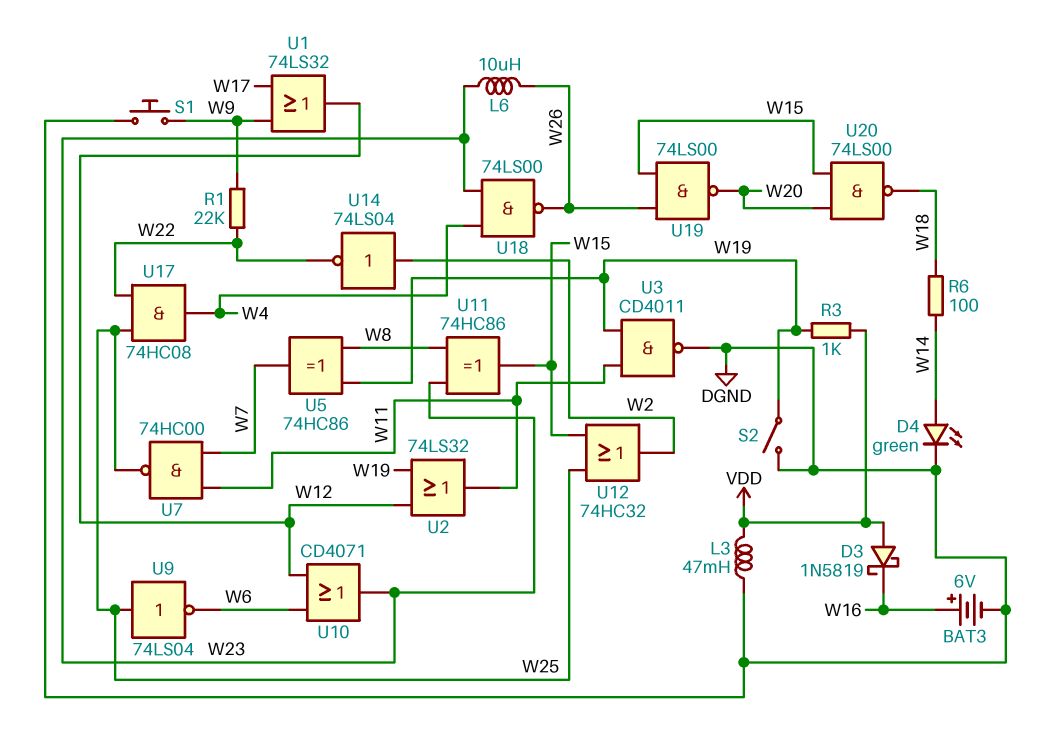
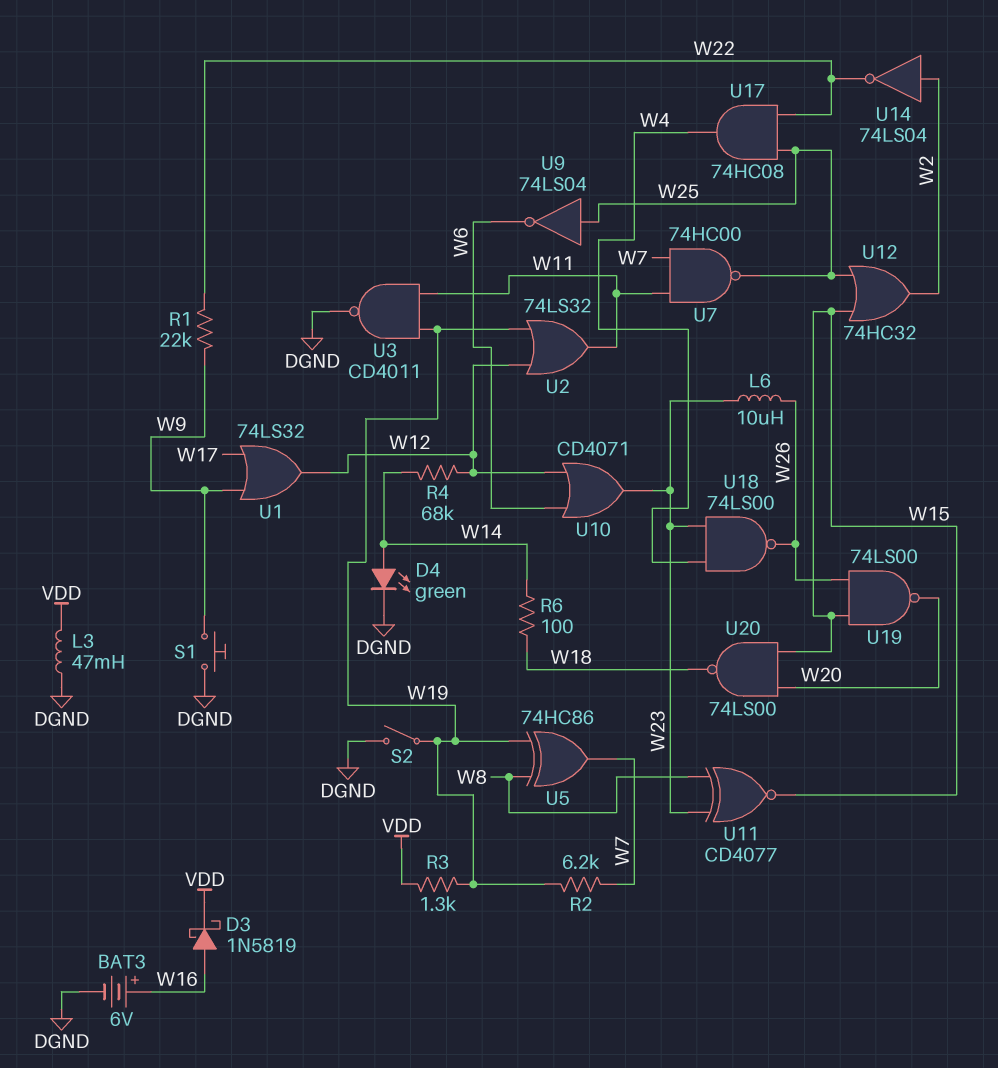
D3: schottky 1N5819 (A VDD, K W16) -> schottky 1N5819 (A W16, K VDD)
R2: none -> 6.2k (W7, W19)
R3: 1k (VDD, W19) -> 1.3k (VDD, W19)
R4: none -> 68k (W12, W14)
U11: XOR 74HC86 (in W8, in W23, out W15) -> XNOR CD4077 (in W8, in W23, out W15)

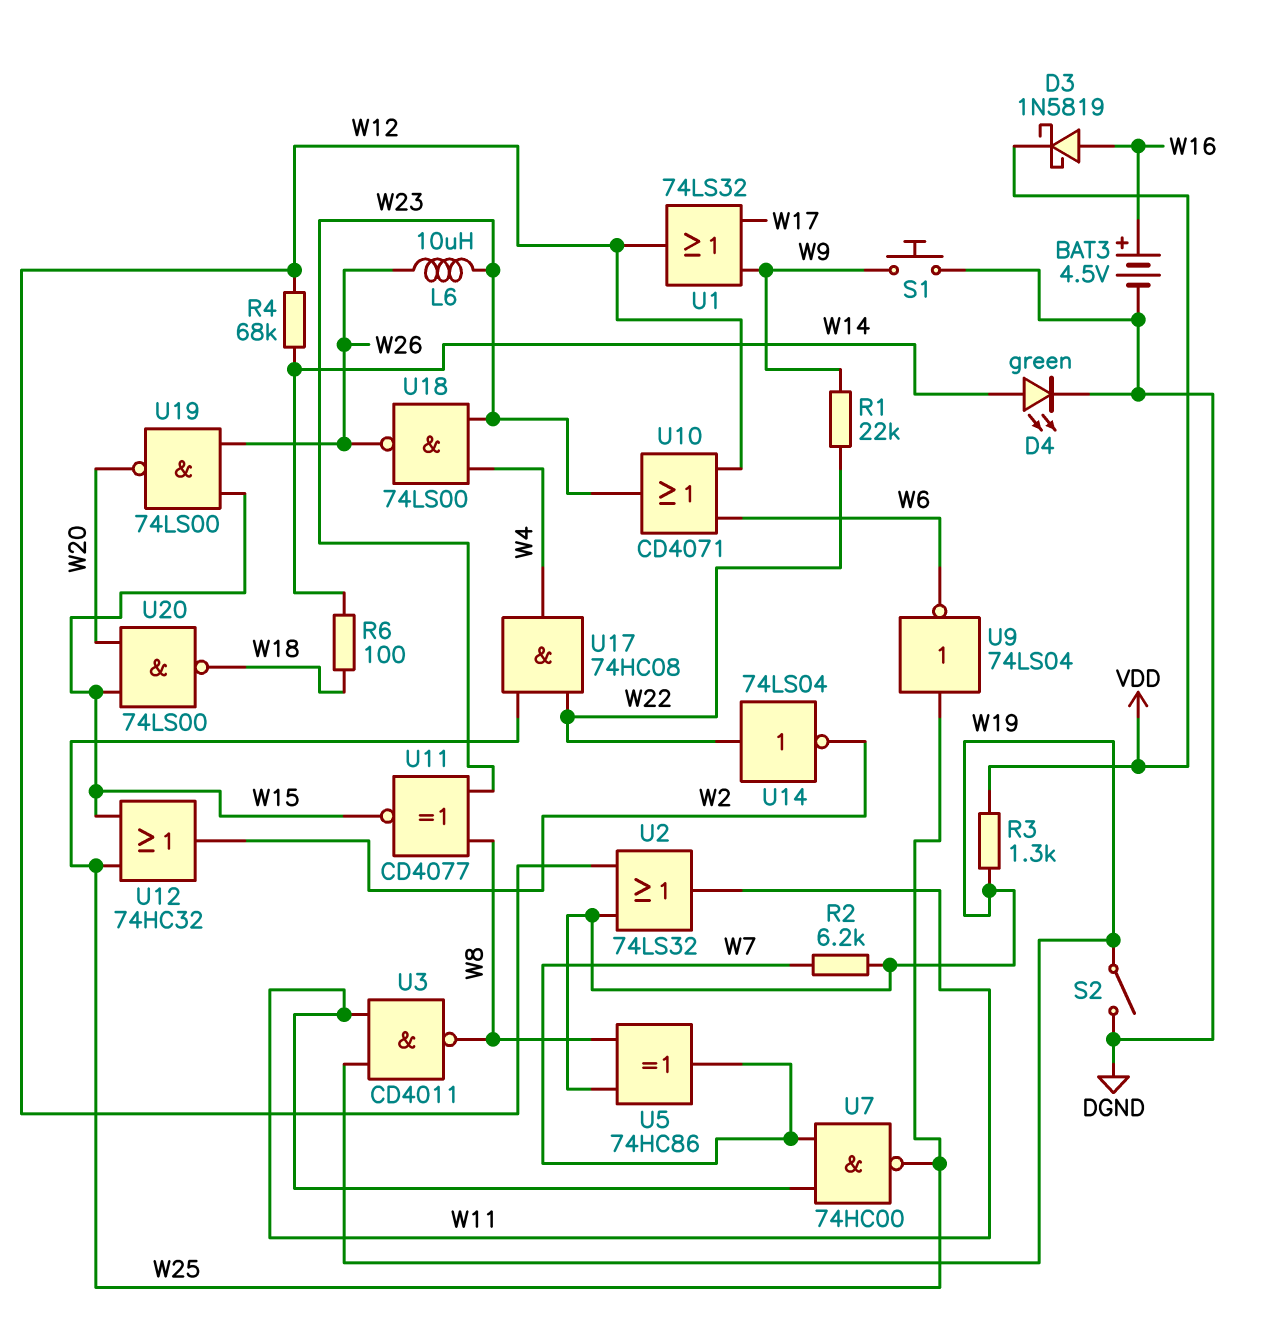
BAT3: 6V (plus W16, minus DGND) -> 4.5V (plus W16, minus DGND)
L3: 47mH (DGND, VDD) -> none
U3: NAND CD4011 (in W11, in W19, out DGND) -> NAND CD4011 (in W11, in W19, out W8)
U14: NOT 74LS04 (in W2, out W22) -> NOT 74LS04 (in W22, out W2)

